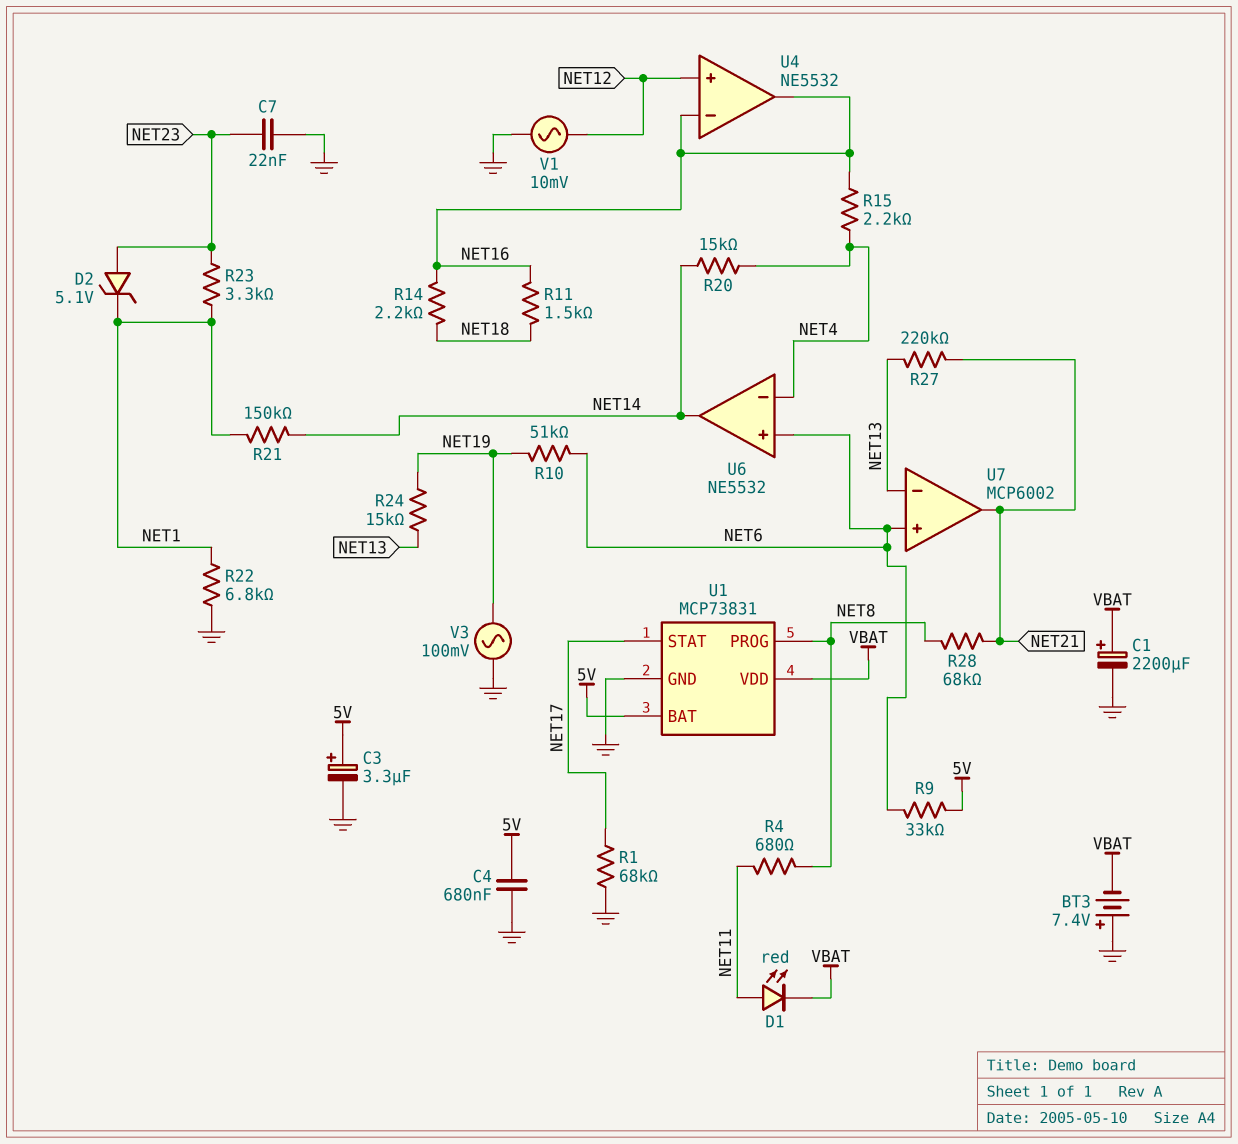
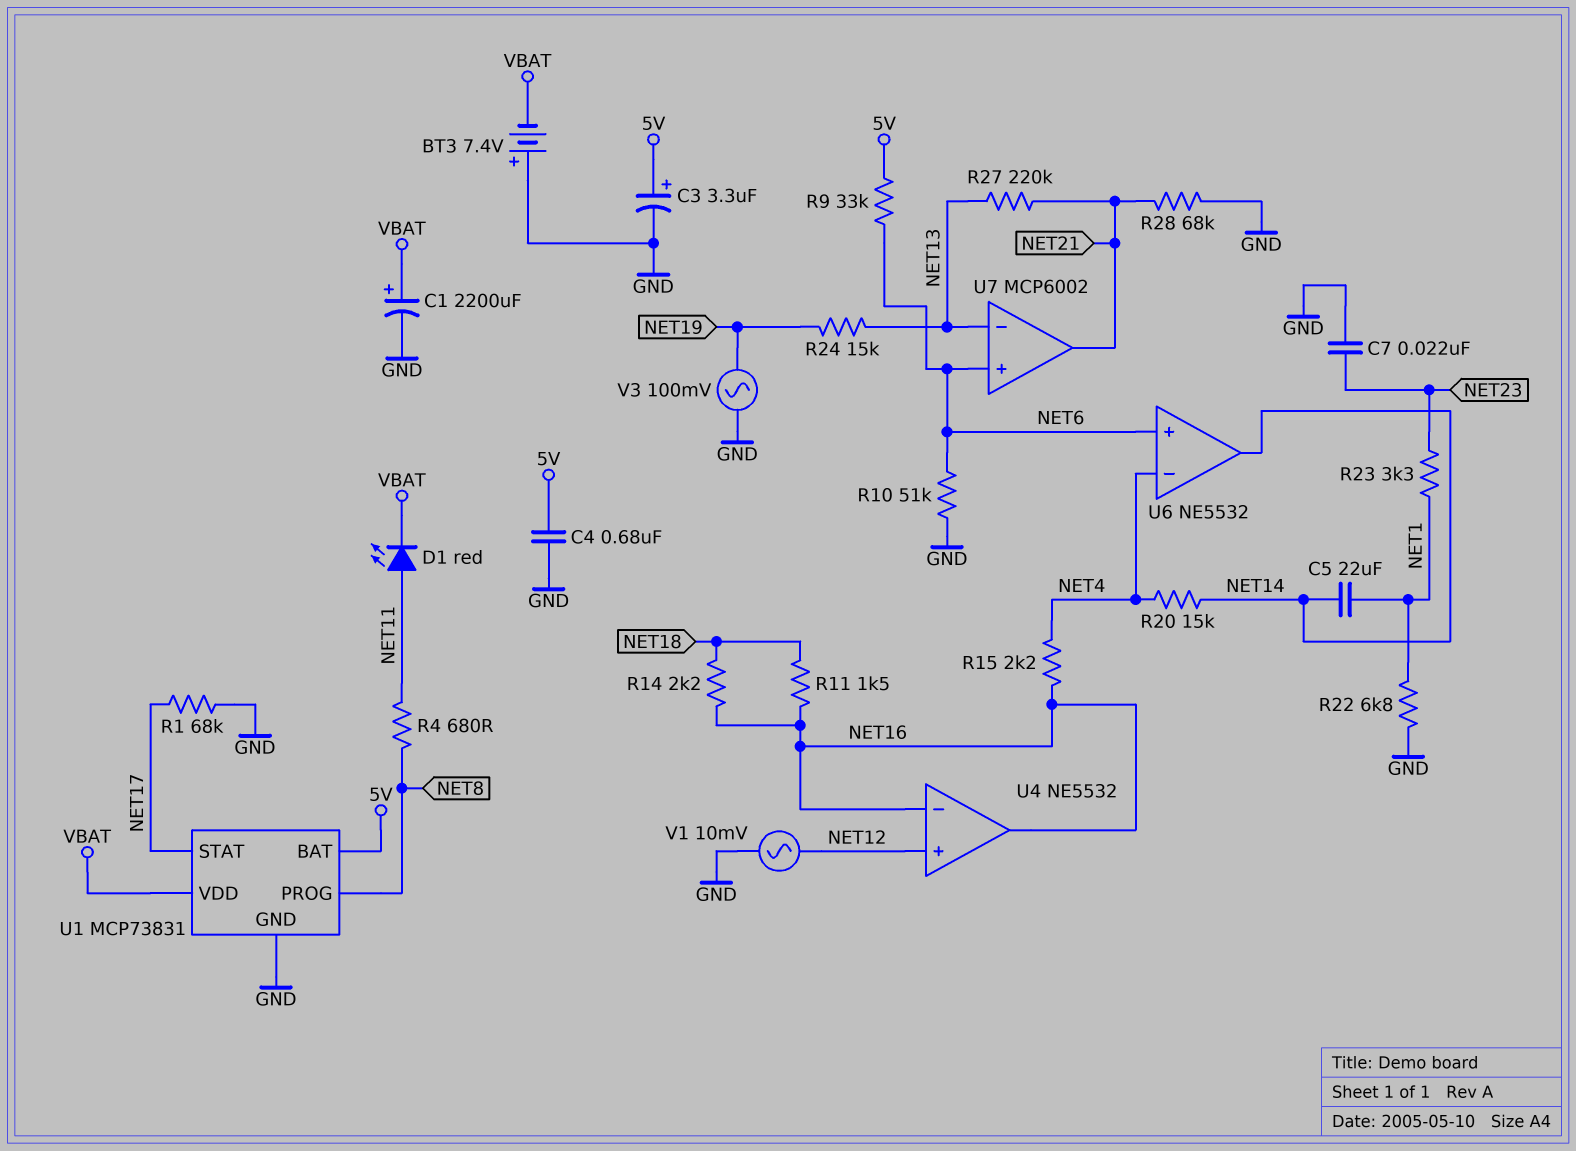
C5: none -> 22uF (NET1, NET14)
D2: zener 5.1V (A NET23, K NET1) -> none
R10: 51k (NET6, NET19) -> 51k (GND, NET6)
R21: 150k (NET1, NET14) -> none
R28: 68k (NET8, NET21) -> 68k (GND, NET21)

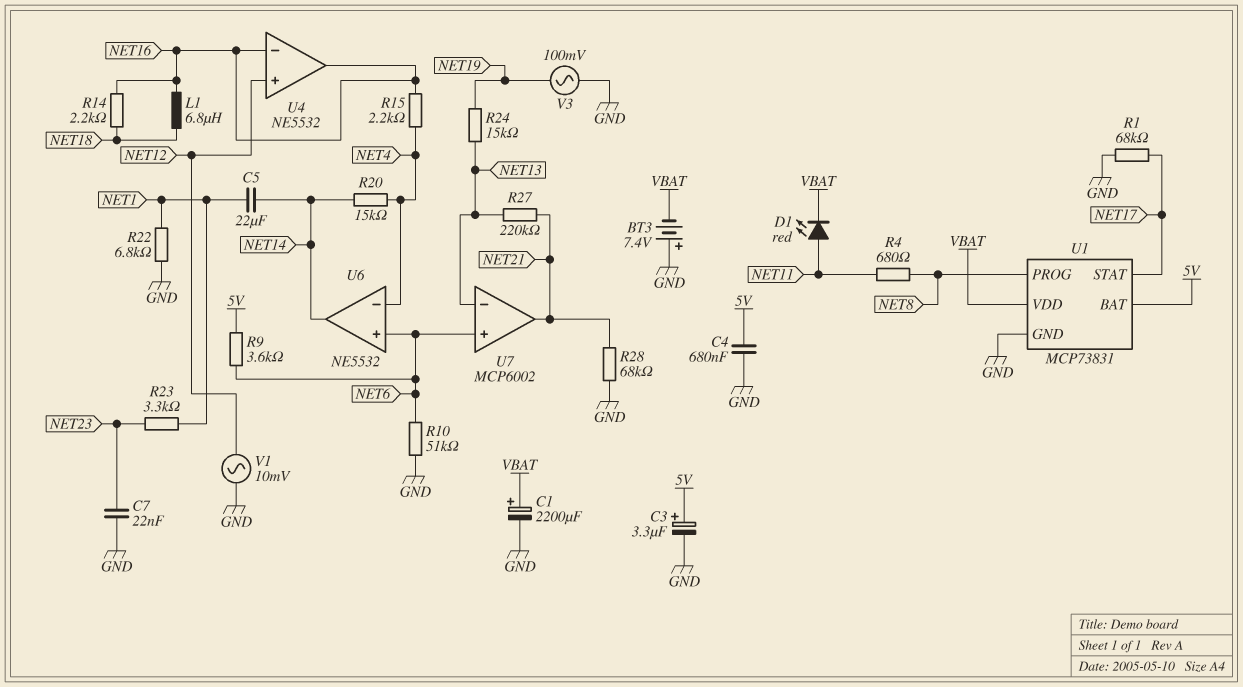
L1: none -> 6.8uH (NET16, NET18)
R9: 33k (5V, NET6) -> 3.6k (5V, NET6)
R11: 1.5k (NET16, NET18) -> none

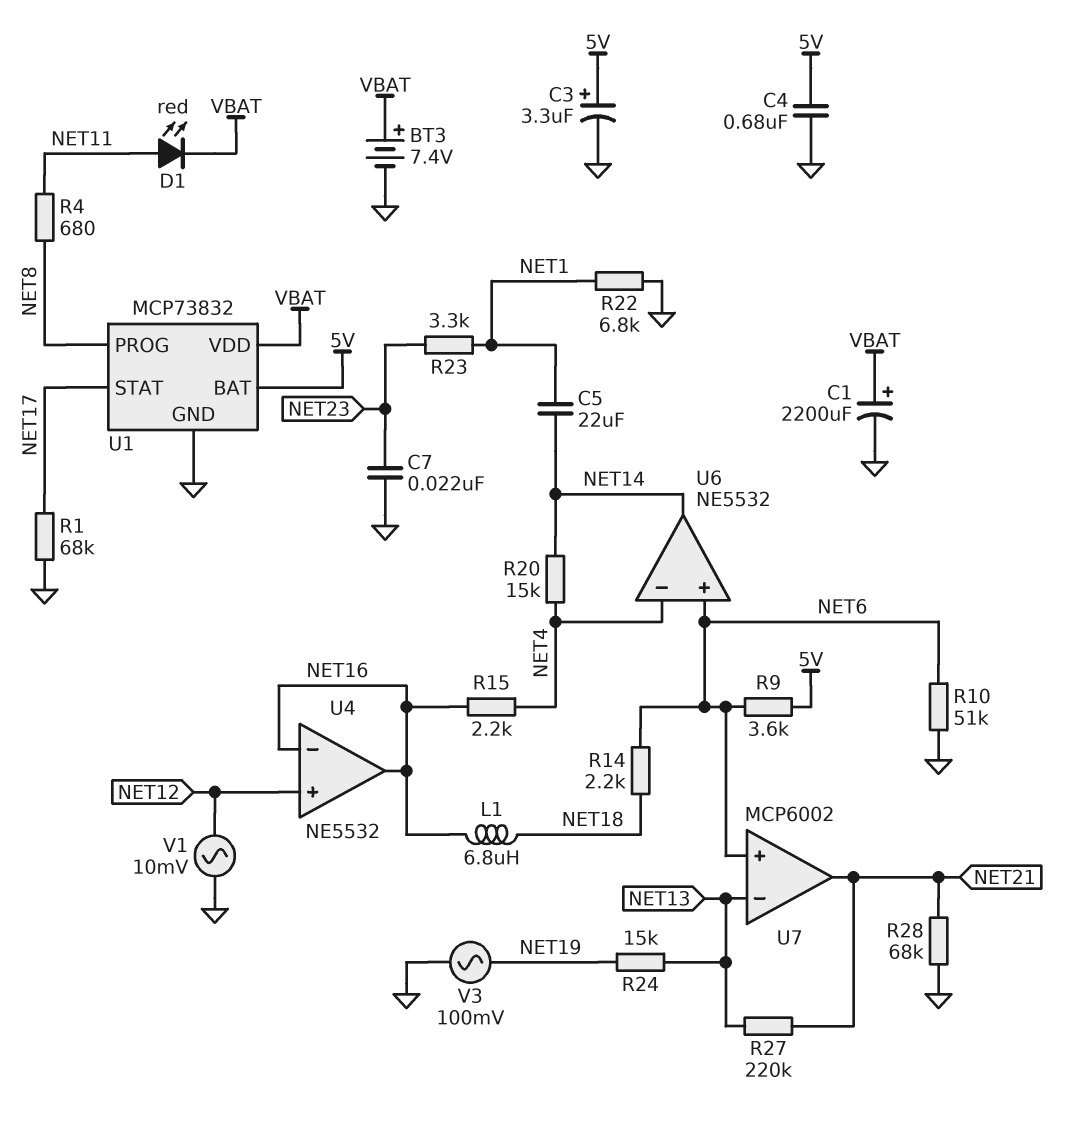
BT3: 7.4V (plus GND, minus VBAT) -> 7.4V (plus VBAT, minus GND)
R14: 2.2k (NET16, NET18) -> 2.2k (NET6, NET18)
U1: MCP73831 -> MCP73832

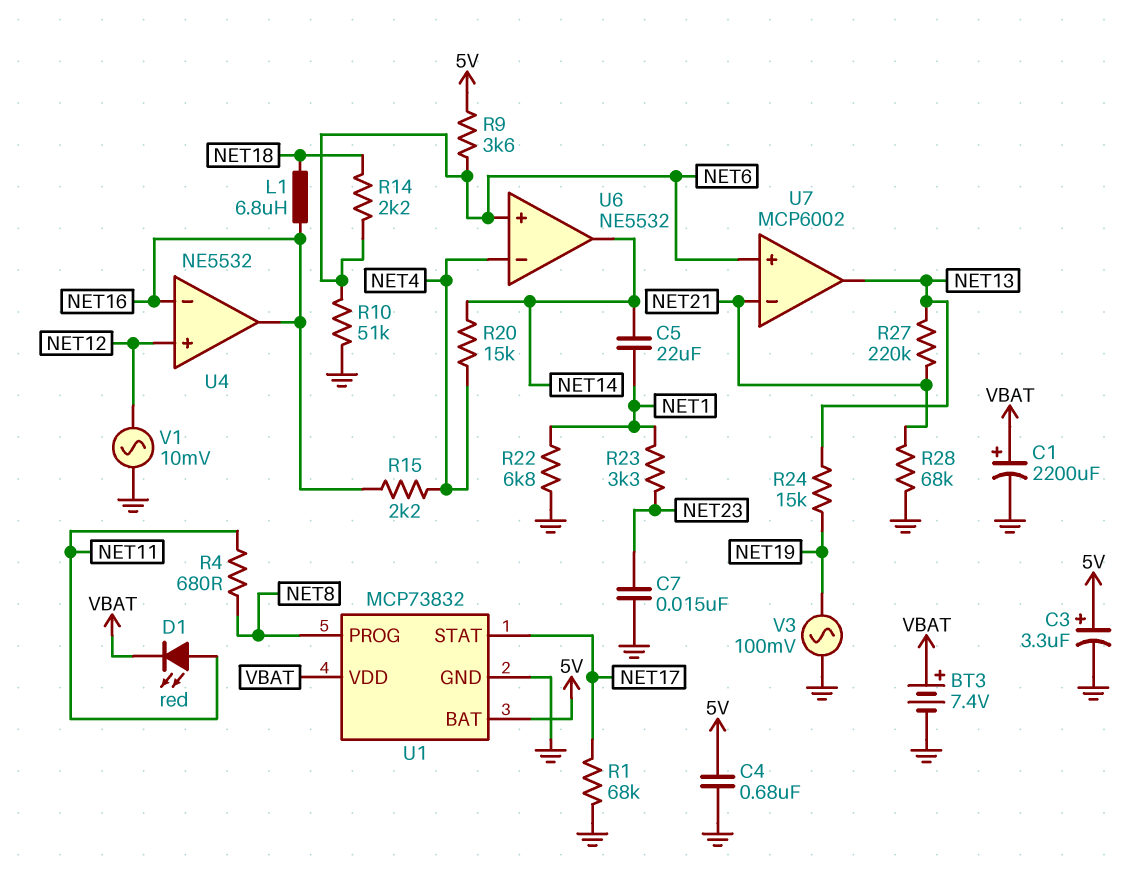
C7: 22nF (GND, NET23) -> 15nF (GND, NET23)
U7 pin in-: NET13 -> NET21
U7 pin out: NET21 -> NET13

